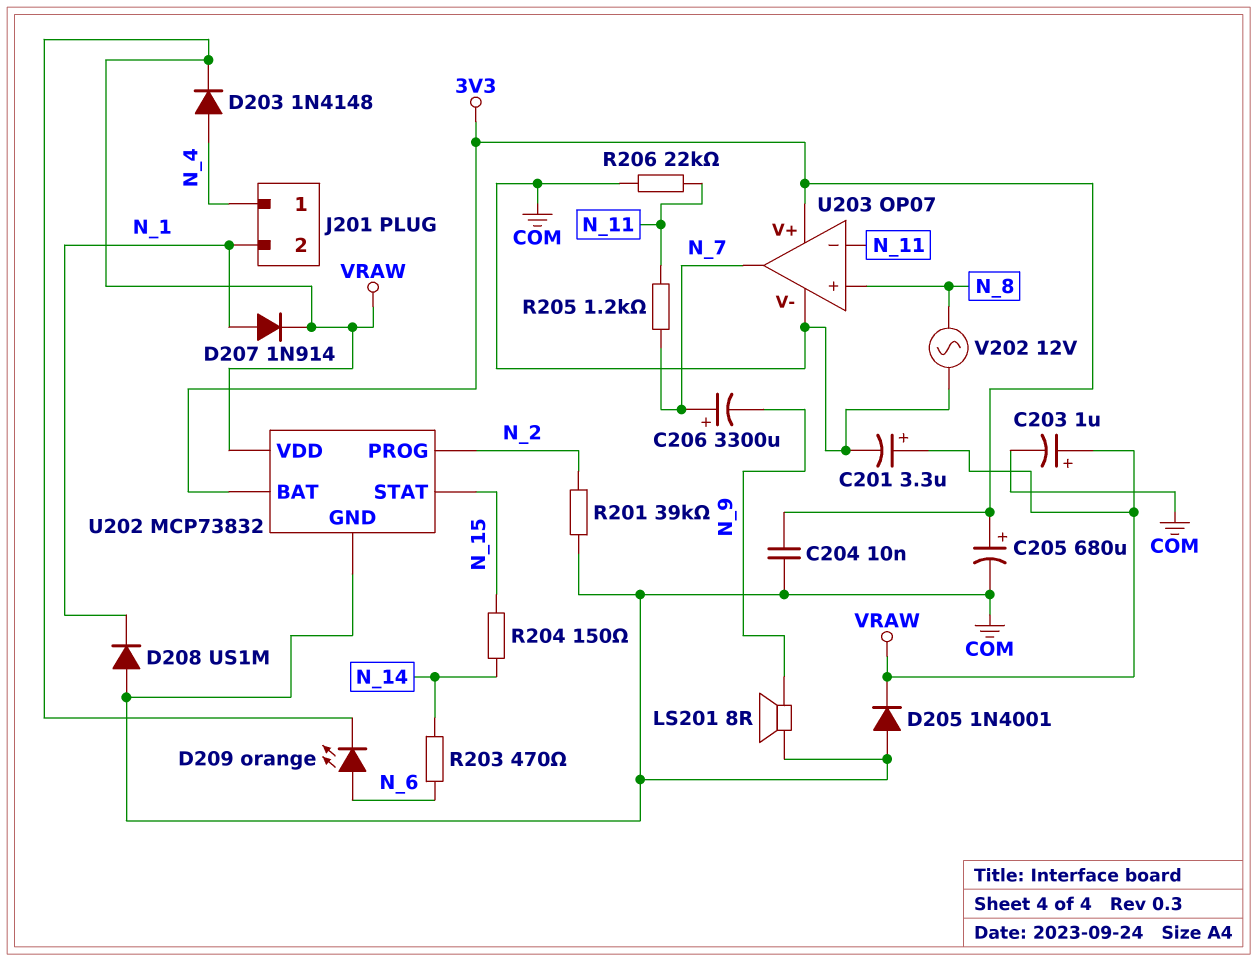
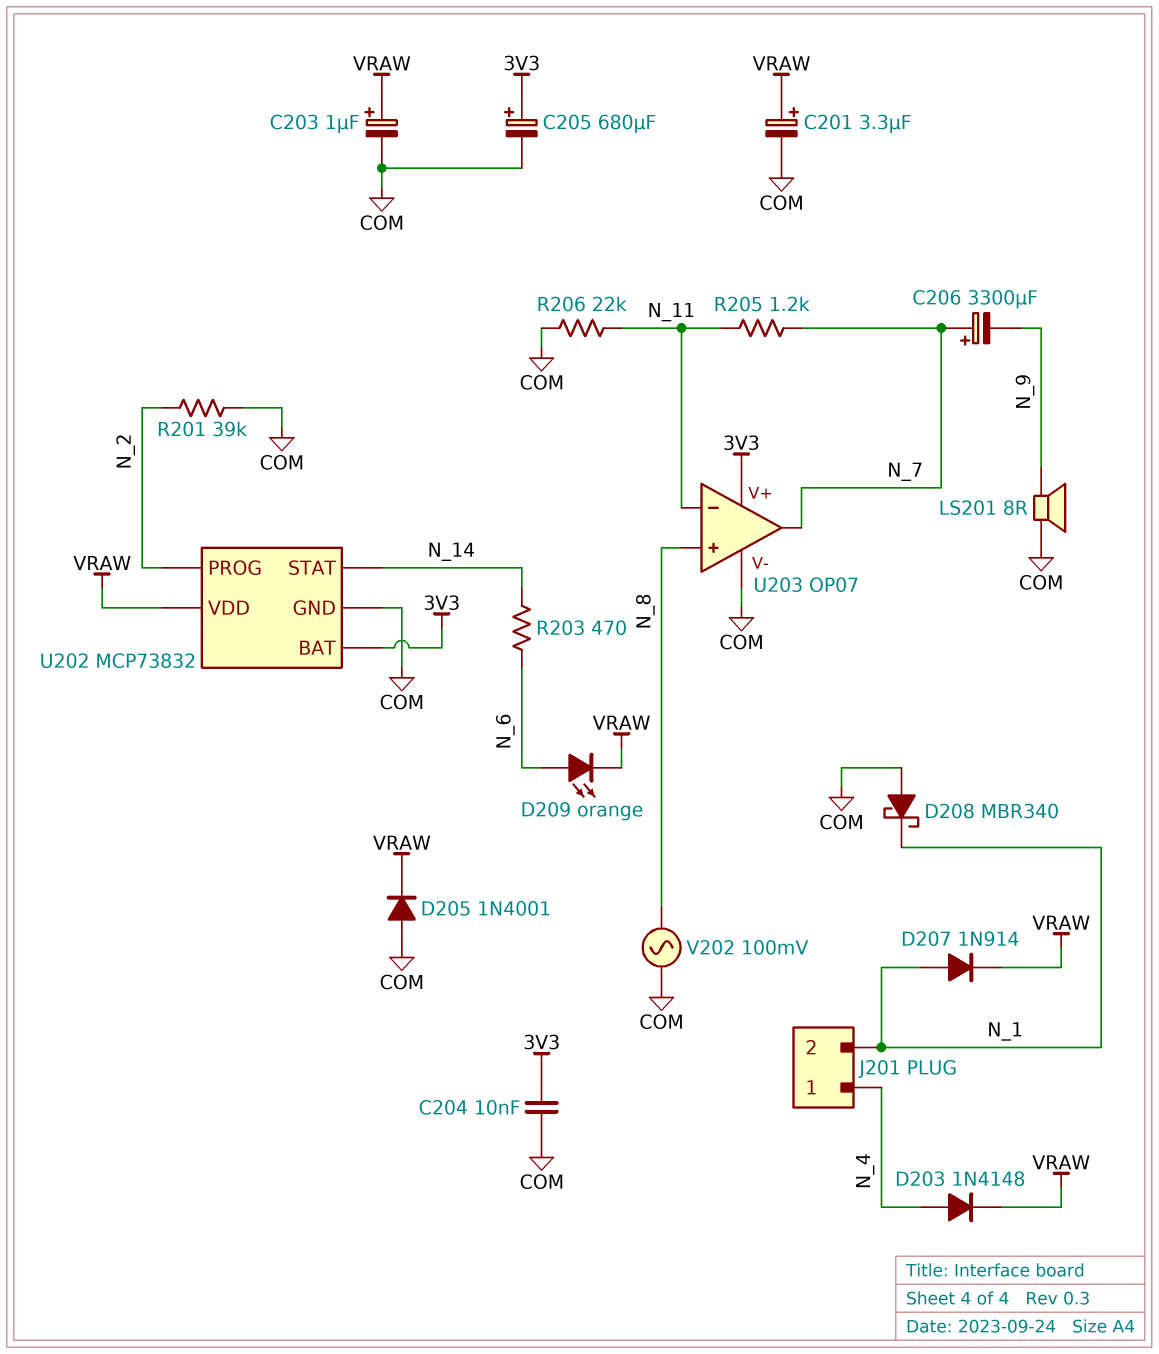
D208: diode US1M (A COM, K N_1) -> schottky MBR340 (A COM, K N_1)
R204: 150 (N_14, N_15) -> none
U202 pin STAT: N_15 -> N_14
V202: AC 12V (COM, N_8) -> AC 100mV (COM, N_8)

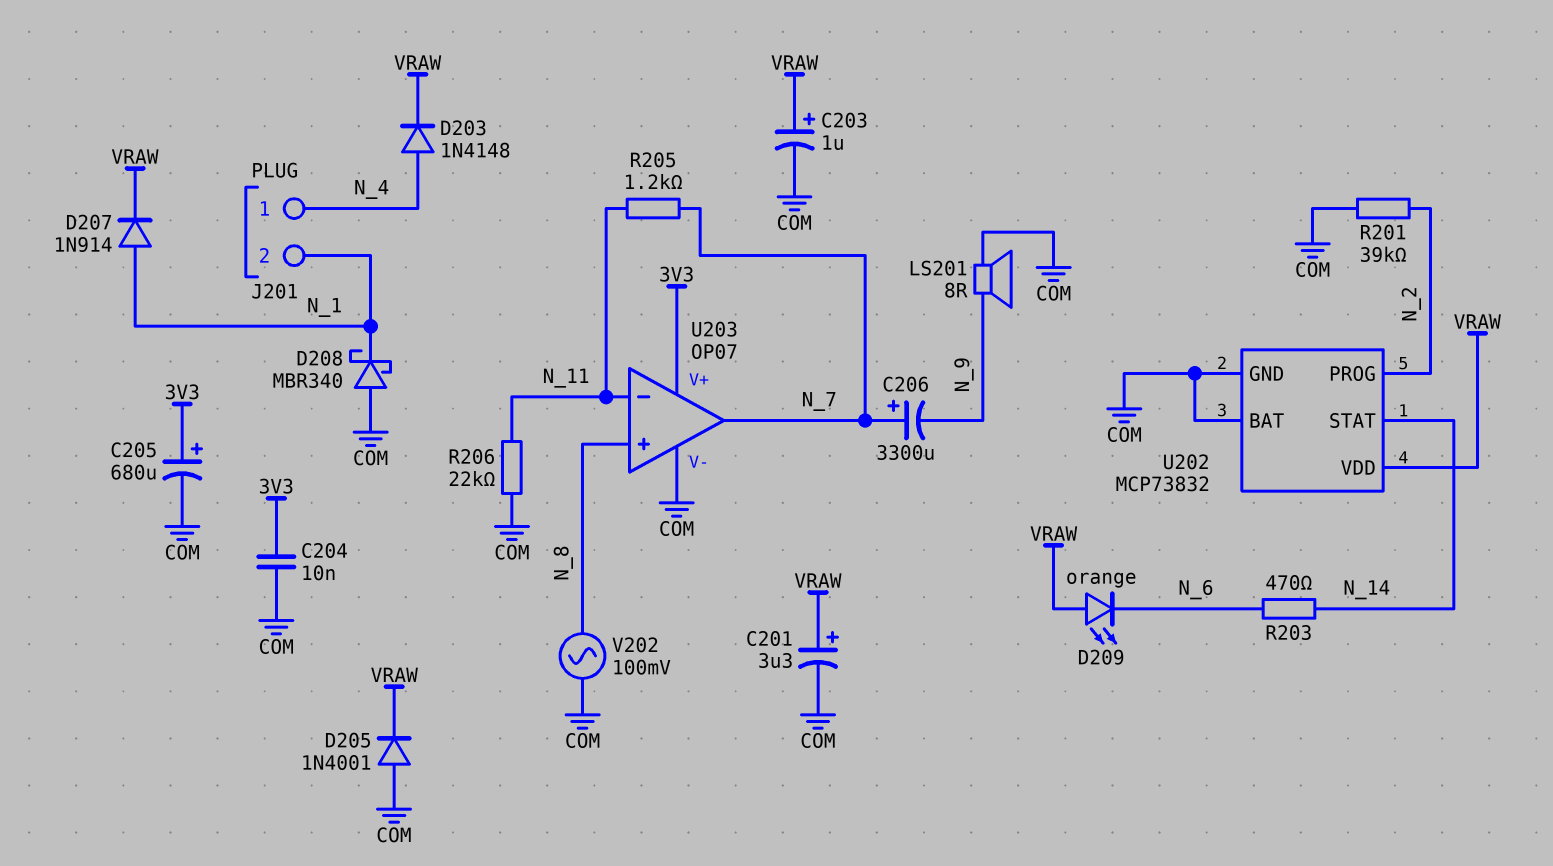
D209: LED orange (A N_6, K VRAW) -> LED orange (A VRAW, K N_6)
U202 pin BAT: 3V3 -> COM

